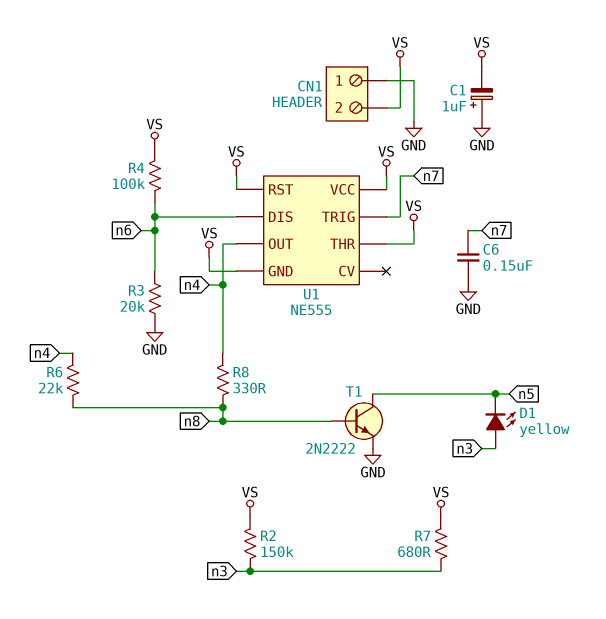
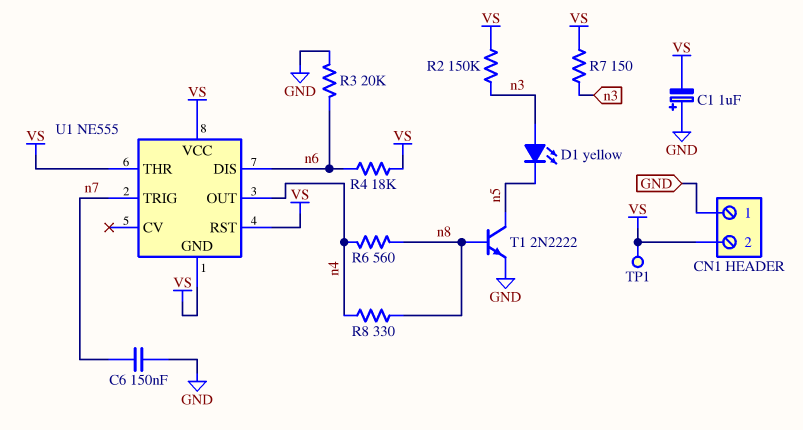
R4: 100k (VS, n6) -> 18k (VS, n6)
R6: 22k (n4, n8) -> 560 (n4, n8)
R7: 680 (VS, n3) -> 150 (VS, n3)
TP1: none -> test point (VS)

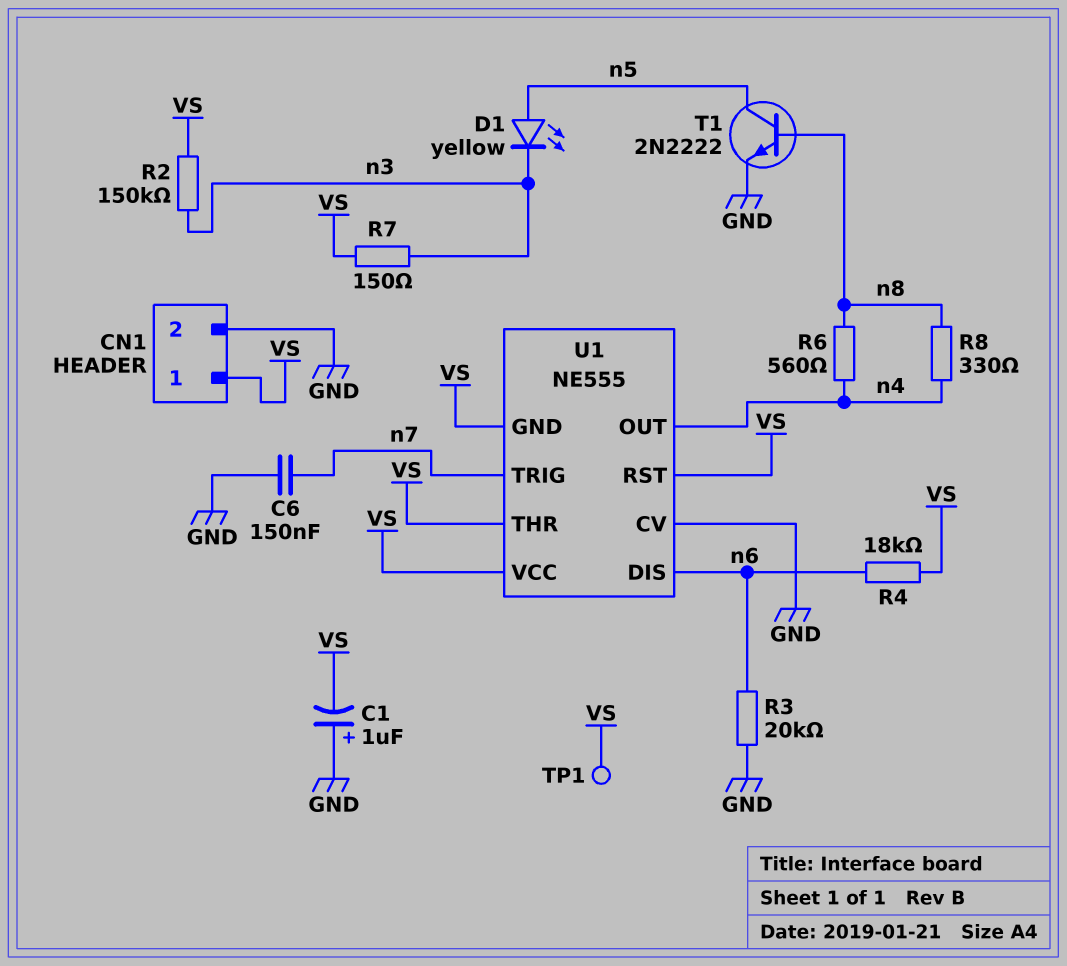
CN1 pin 1: GND -> VS
CN1 pin 2: VS -> GND
D1: LED yellow (A n3, K n5) -> LED yellow (A n5, K n3)
U1 pin CV: none -> GND

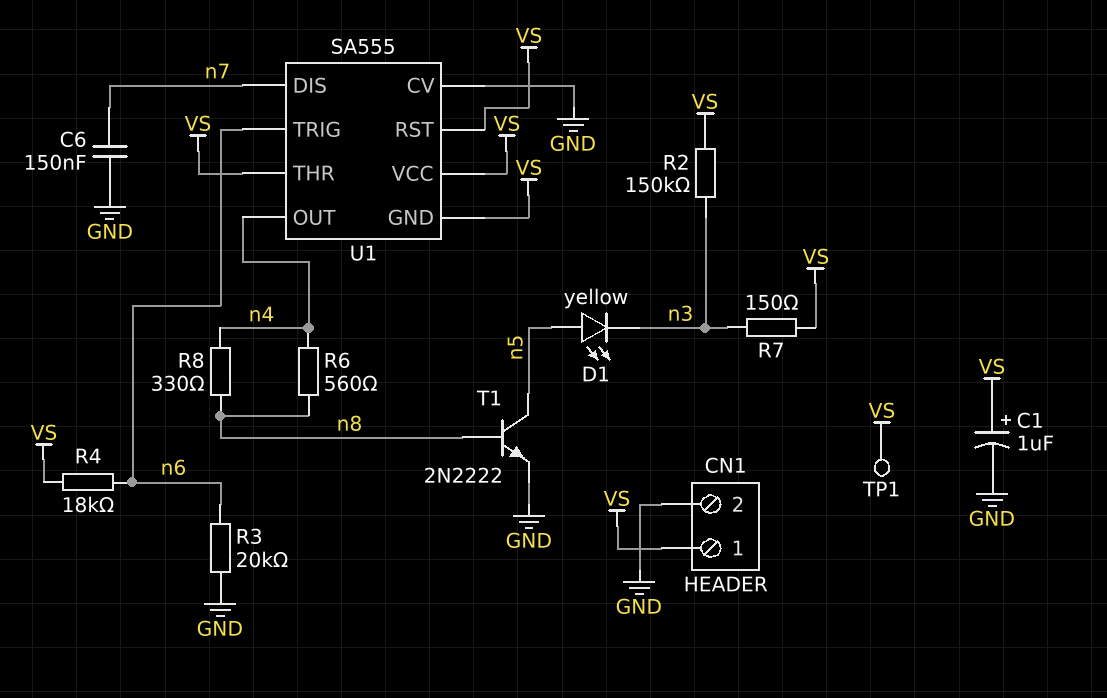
C1: 1uF (plus GND, minus VS) -> 1uF (plus VS, minus GND)
U1: NE555 -> SA555
U1 pin DIS: n6 -> n7
U1 pin TRIG: n7 -> n6

